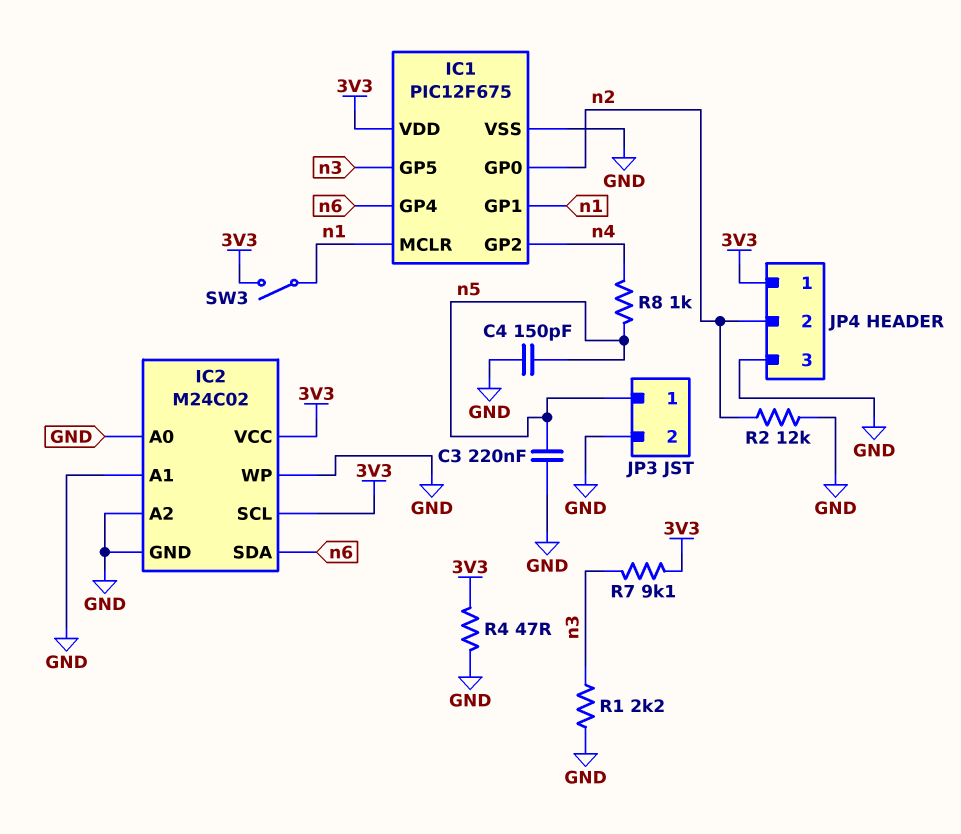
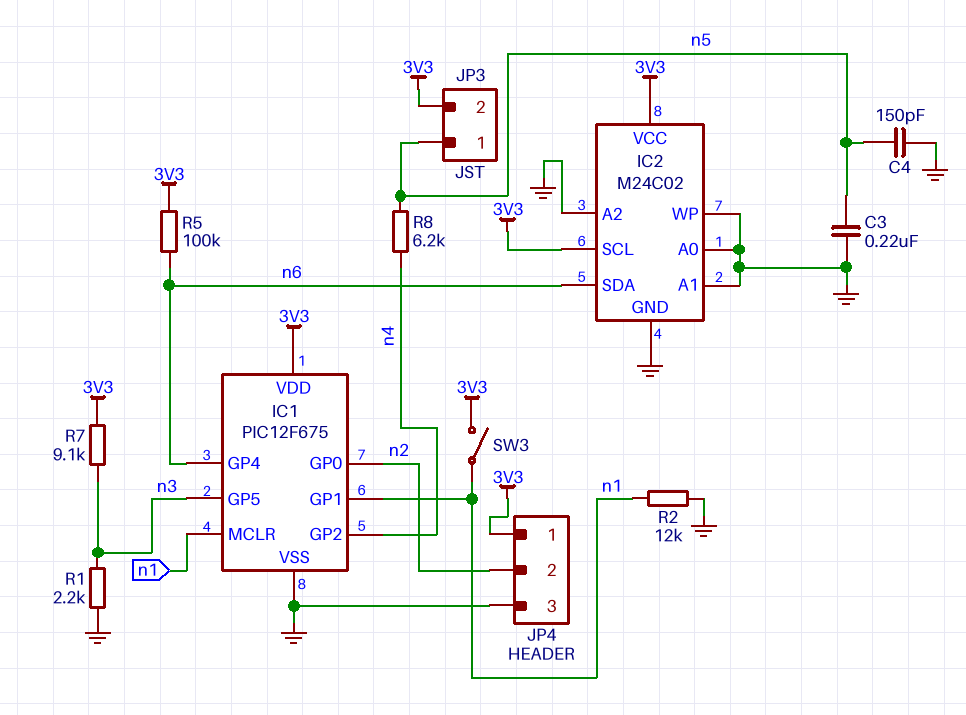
JP3 pin 2: GND -> 3V3
R2: 12k (GND, n2) -> 12k (GND, n1)
R4: 47 (3V3, GND) -> none
R5: none -> 100k (3V3, n6)
R8: 1k (n4, n5) -> 6.2k (n4, n5)

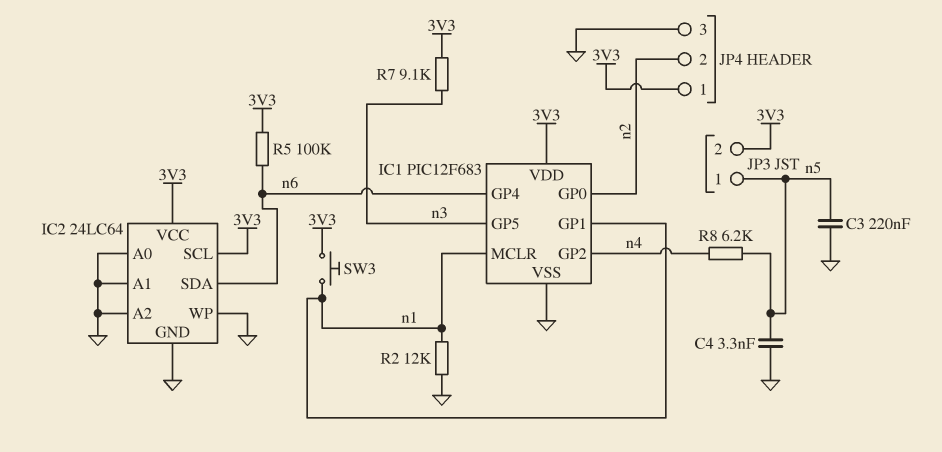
C4: 150pF (GND, n5) -> 3.3nF (GND, n5)
IC1: PIC12F675 -> PIC12F683
IC2: M24C02 -> 24LC64
R1: 2.2k (GND, n3) -> none
SW3: switch (3V3, n1) -> button (3V3, n1)

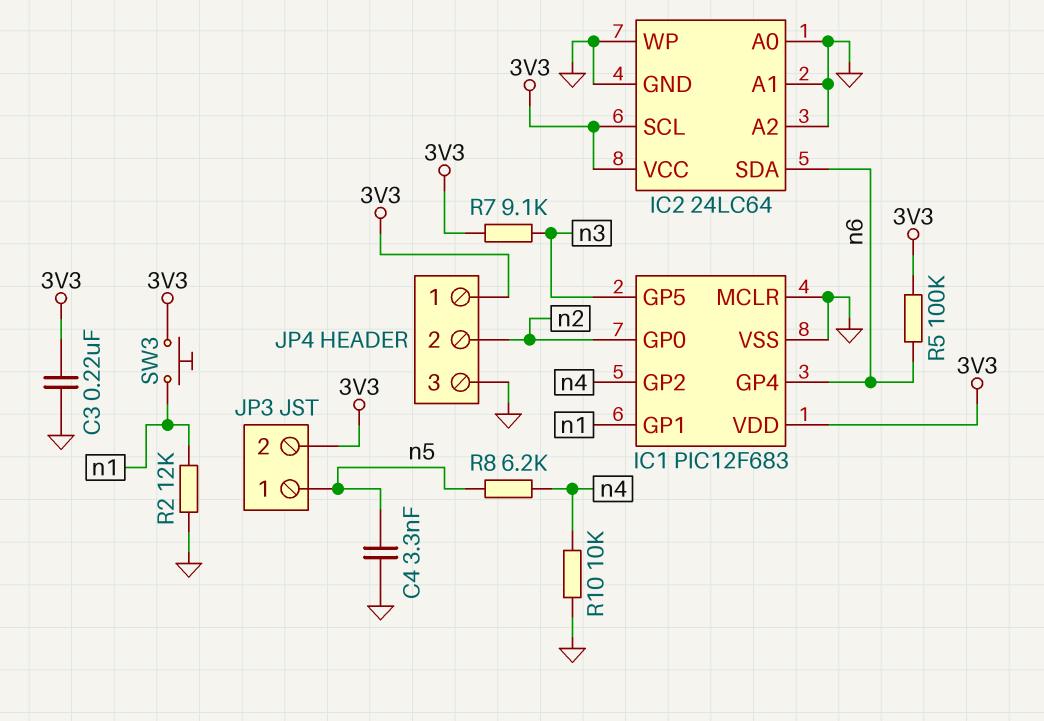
C3: 220nF (GND, n5) -> 220nF (3V3, GND)
IC1 pin MCLR: n1 -> GND
R10: none -> 10k (GND, n4)

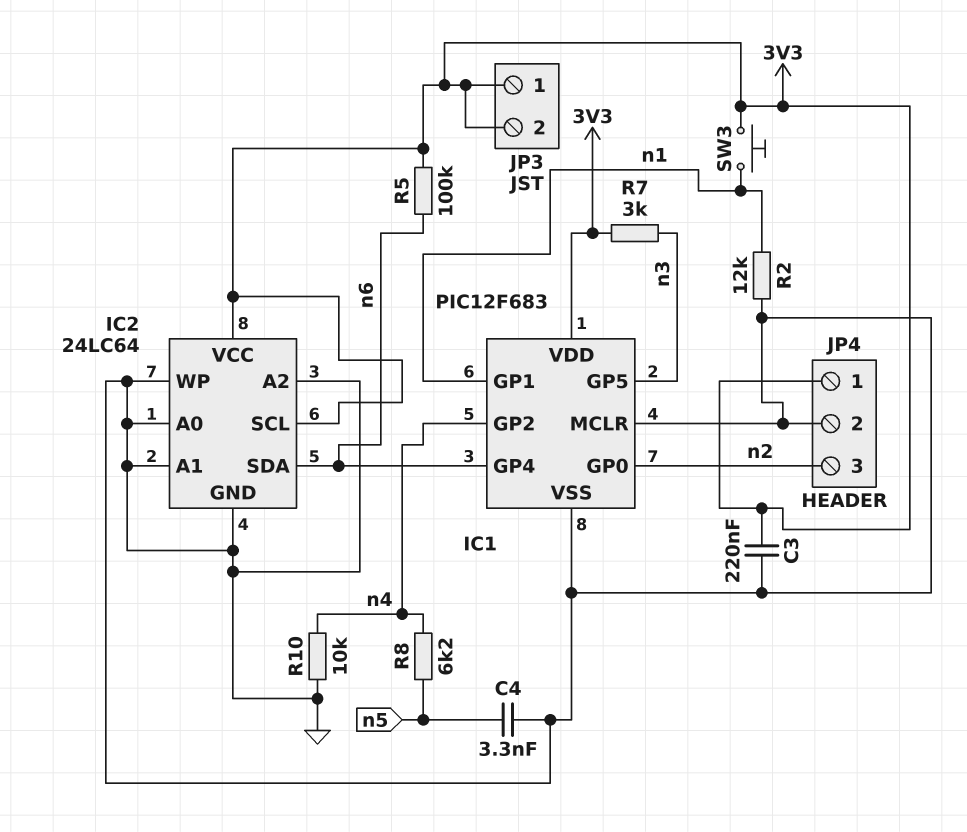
JP3 pin 1: n5 -> 3V3
JP4 pin 2: n2 -> GND
JP4 pin 3: GND -> n2
R7: 9.1k (3V3, n3) -> 3k (3V3, n3)

